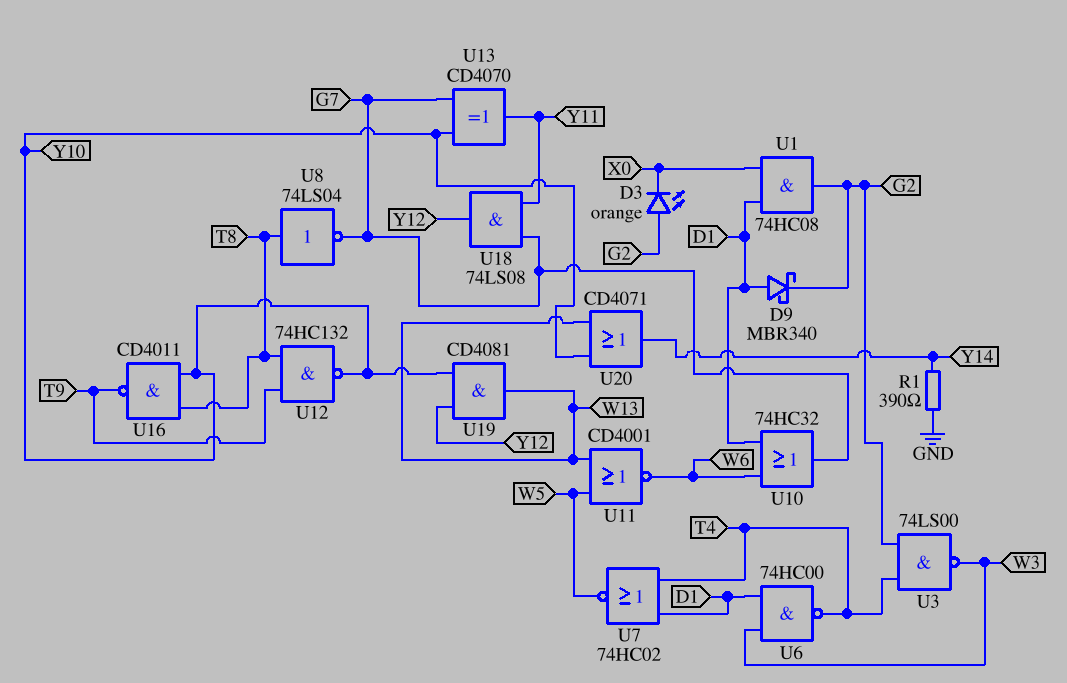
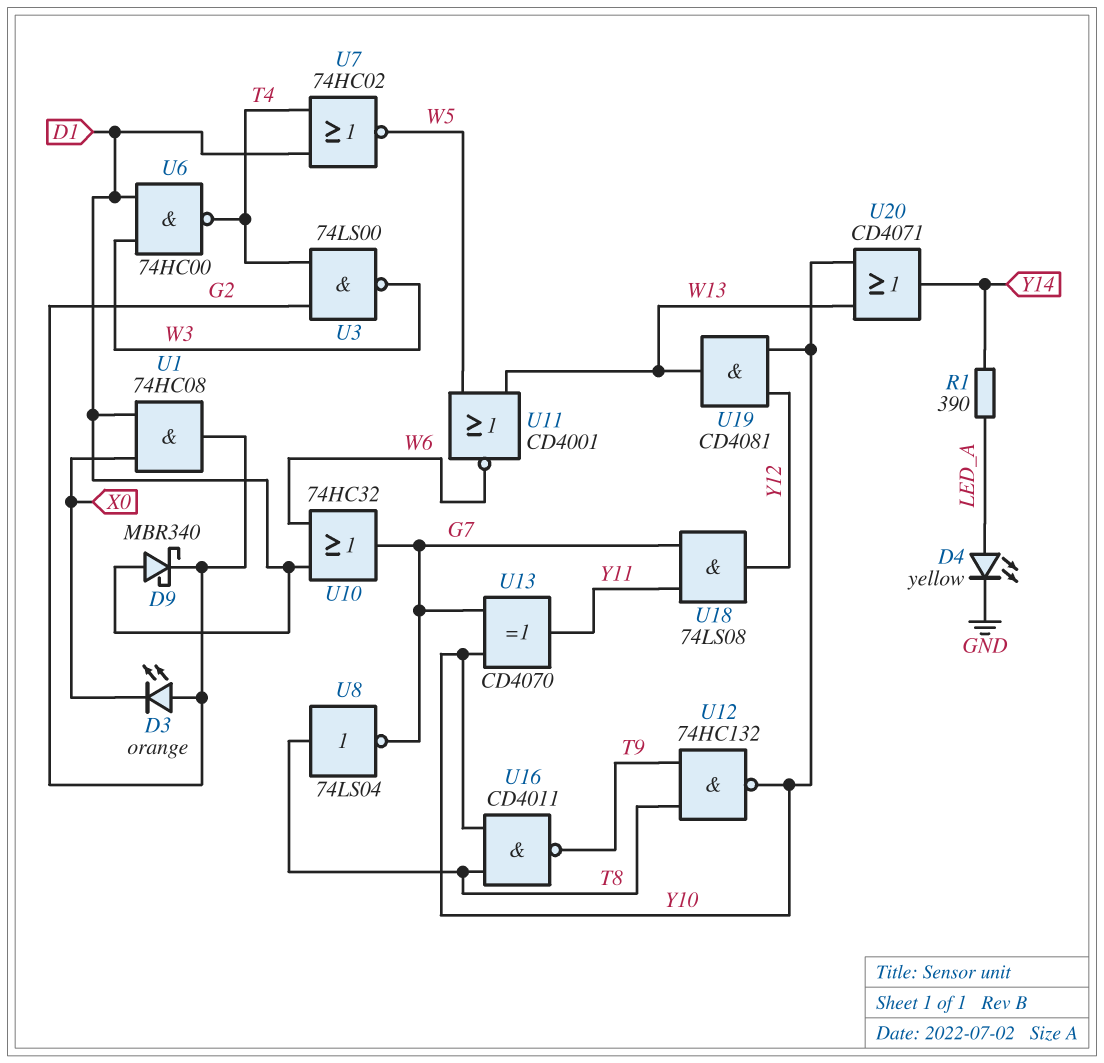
D4: none -> LED yellow (A LED_A, K GND)
R1: 390 (GND, Y14) -> 390 (LED_A, Y14)

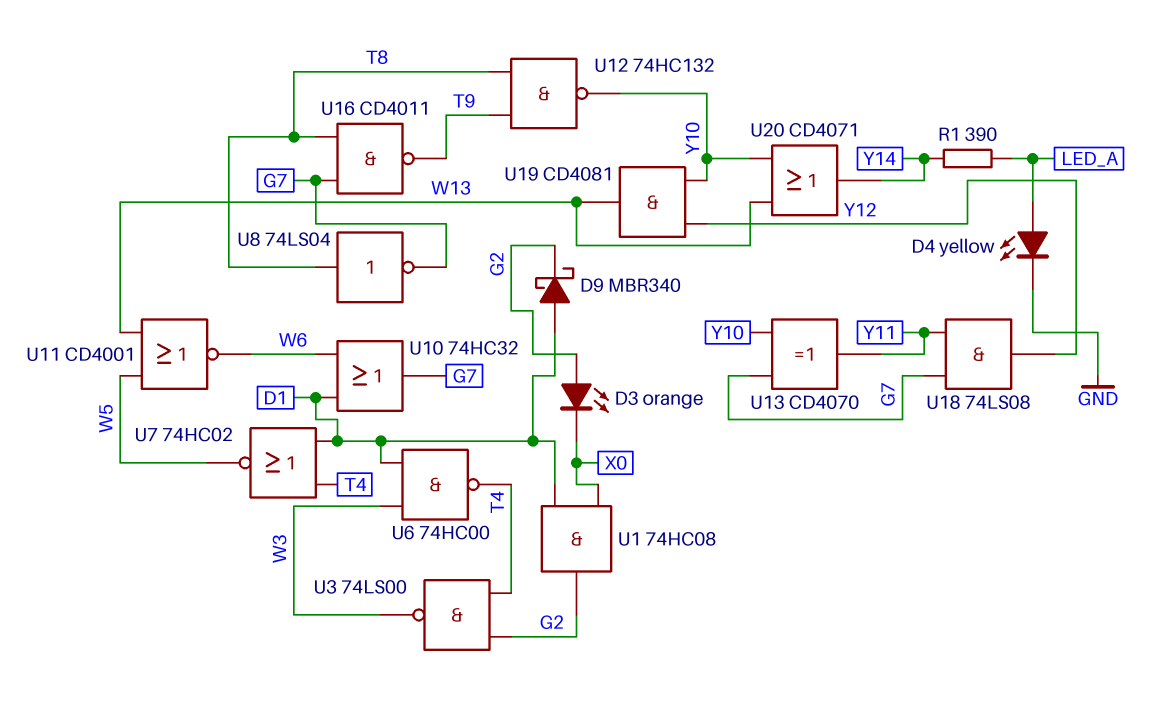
U16: NAND CD4011 (in T8, in Y10, out T9) -> NAND CD4011 (in G7, in T8, out T9)

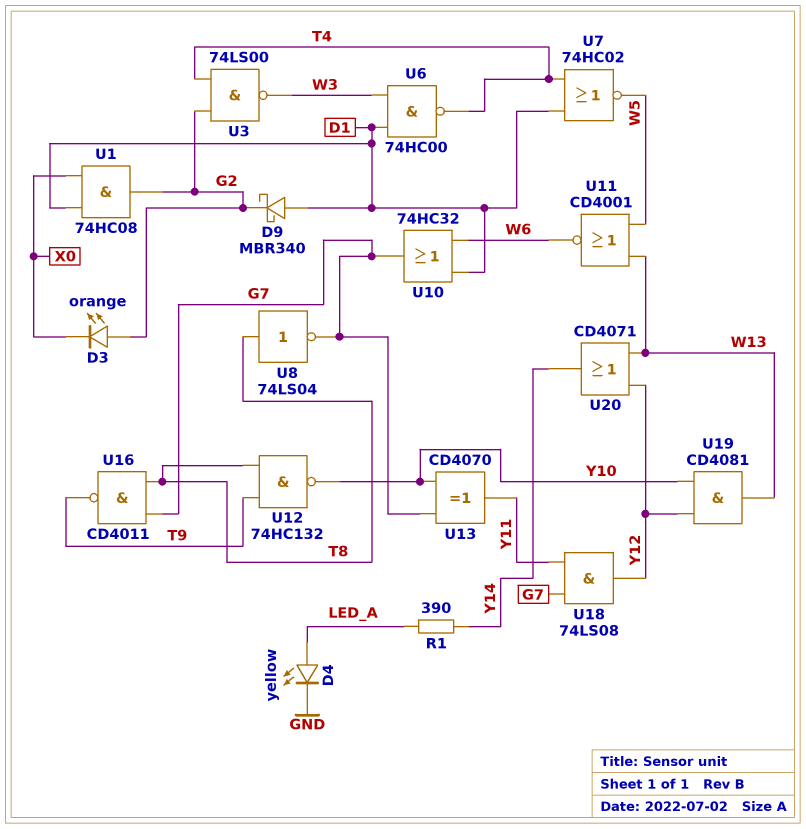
U20: OR CD4071 (in W13, in Y10, out Y14) -> OR CD4071 (in W13, in Y12, out Y14)

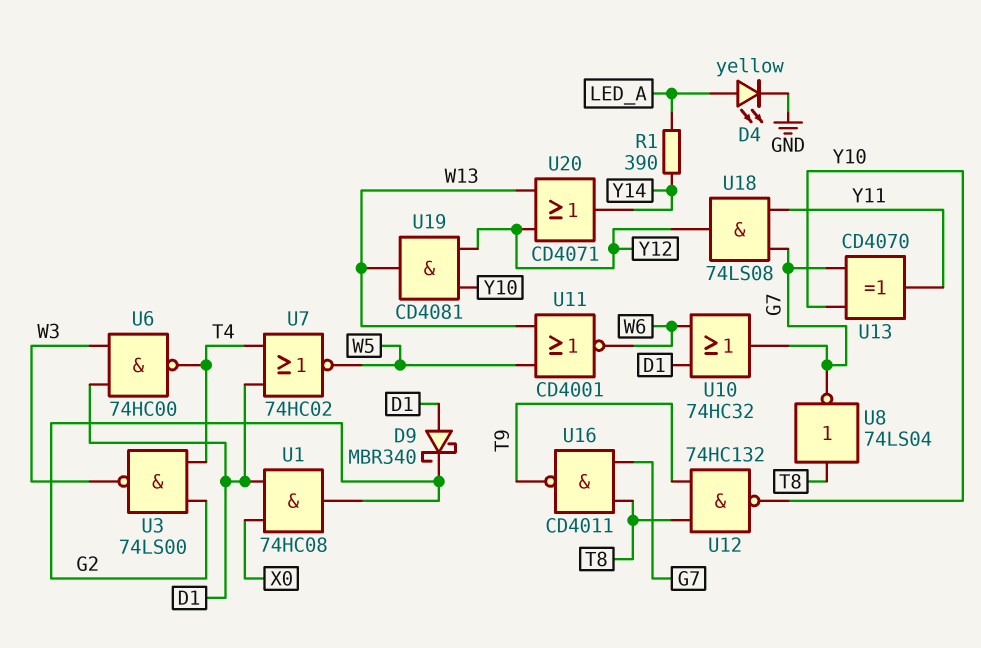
D3: LED orange (A G2, K X0) -> none

